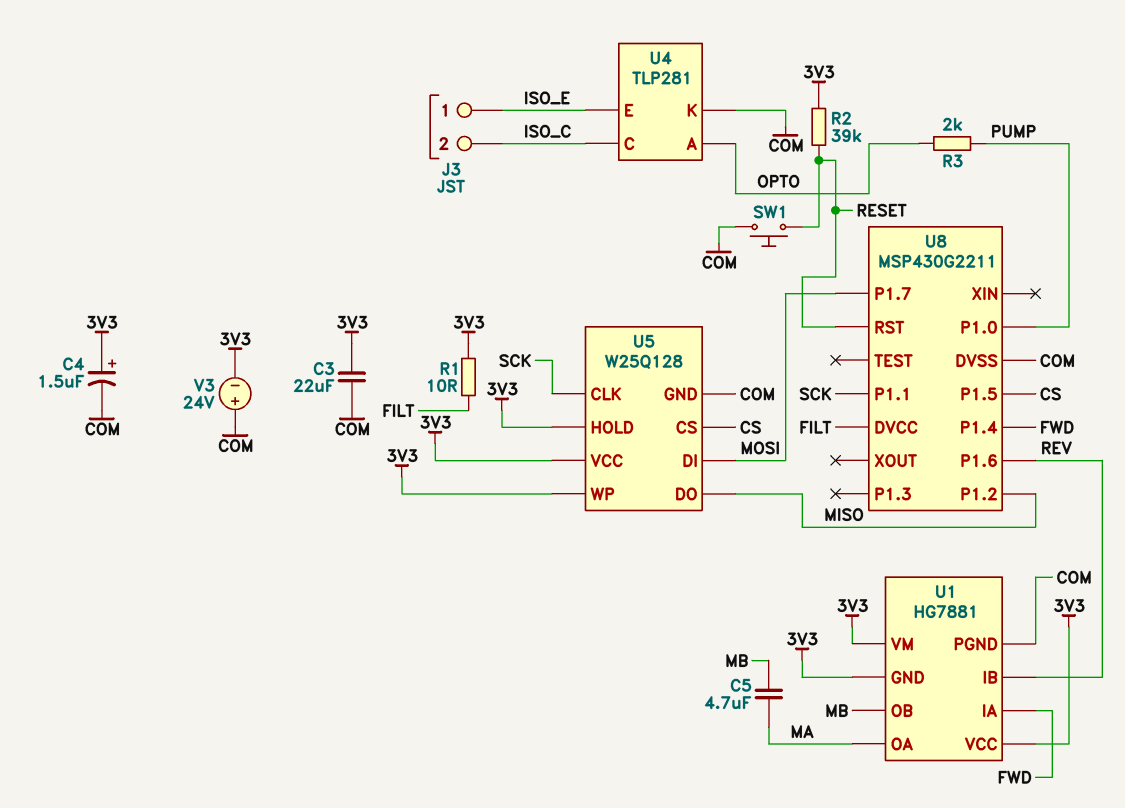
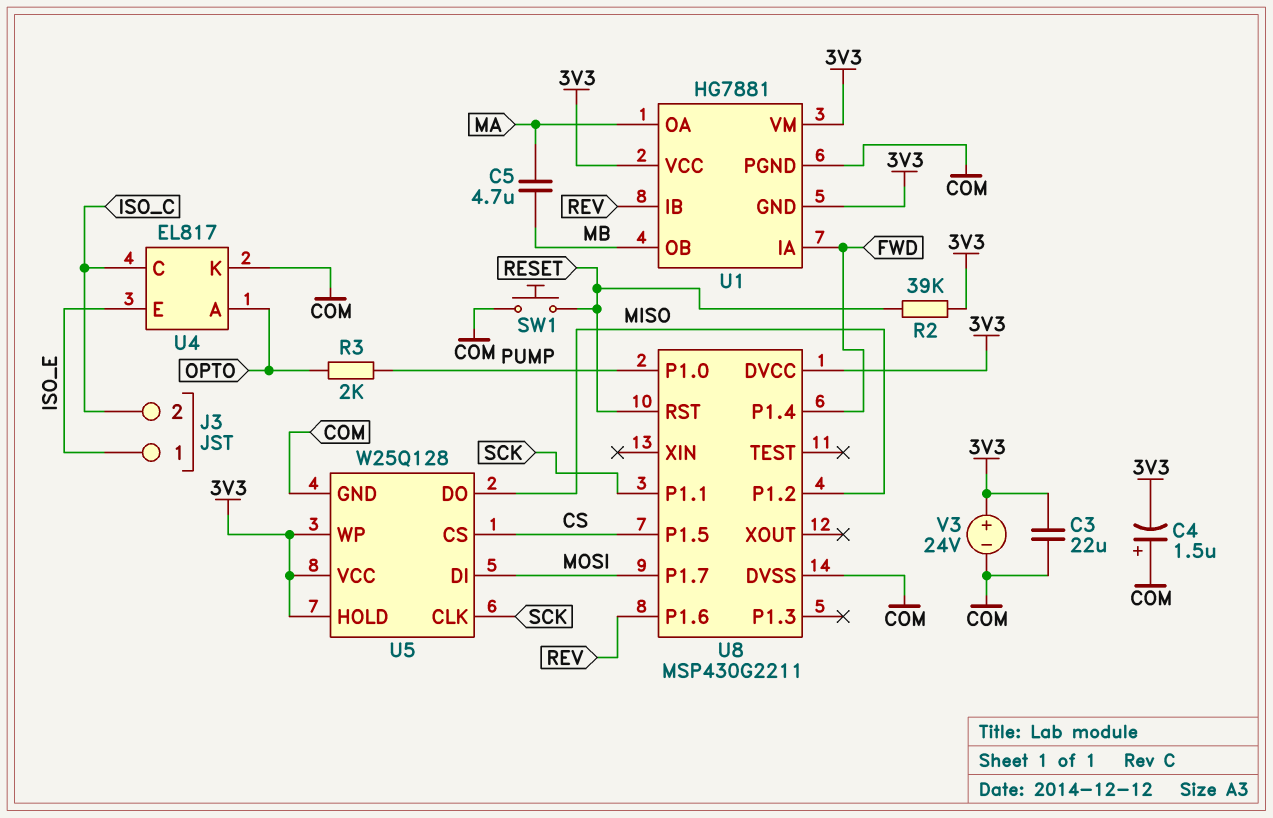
C4: 1.5uF (plus 3V3, minus COM) -> 1.5uF (plus COM, minus 3V3)
R1: 10 (3V3, FILT) -> none
U4: TLP281 -> EL817
U8 pin DVCC: FILT -> 3V3
V3: 24V (plus COM, minus 3V3) -> 24V (plus 3V3, minus COM)

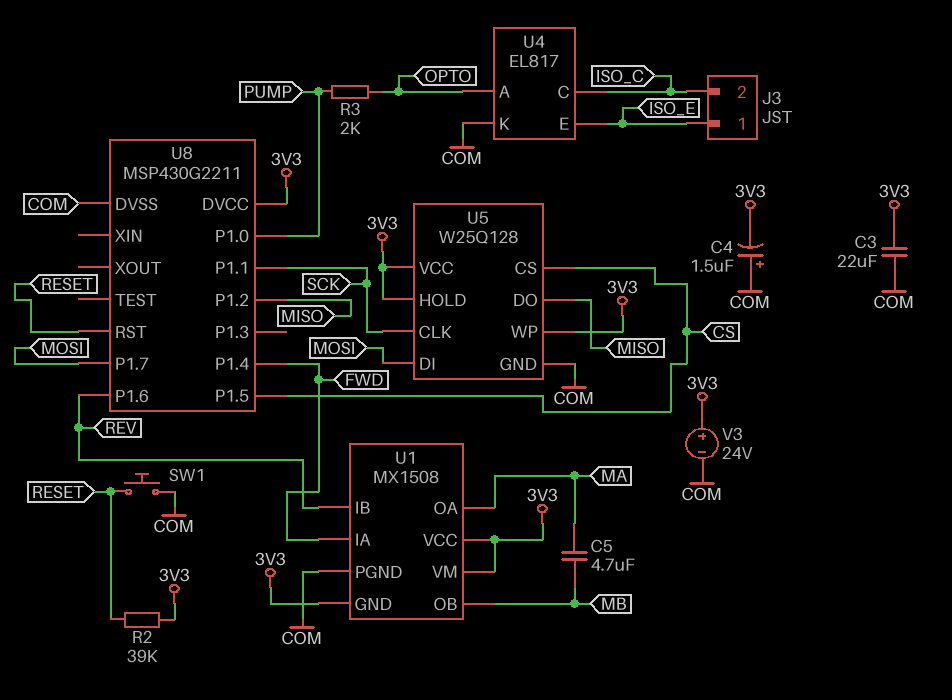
U1: HG7881 -> MX1508

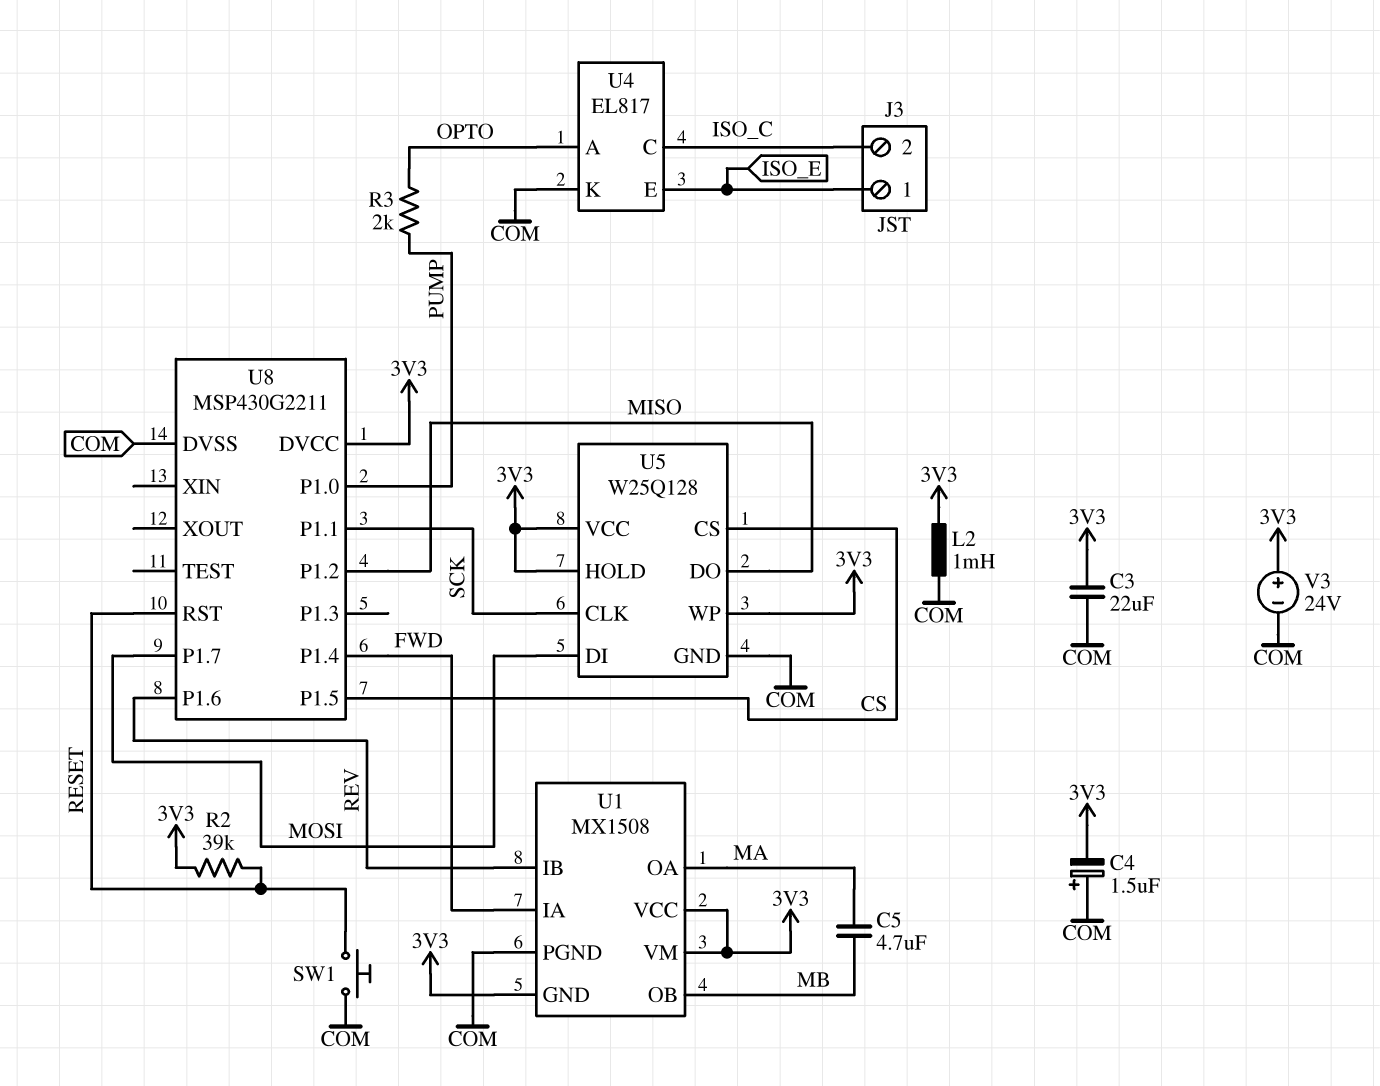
L2: none -> 1mH (3V3, COM)

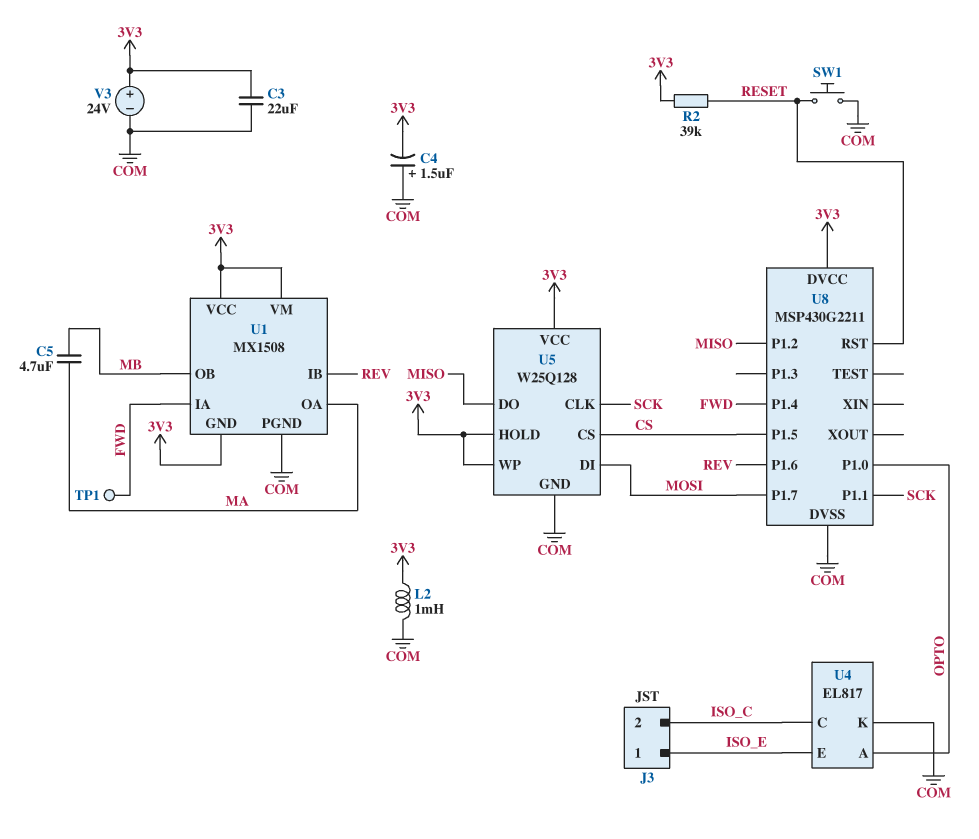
R3: 2k (OPTO, PUMP) -> none
TP1: none -> test point (FWD)
U8 pin P1.0: PUMP -> OPTO

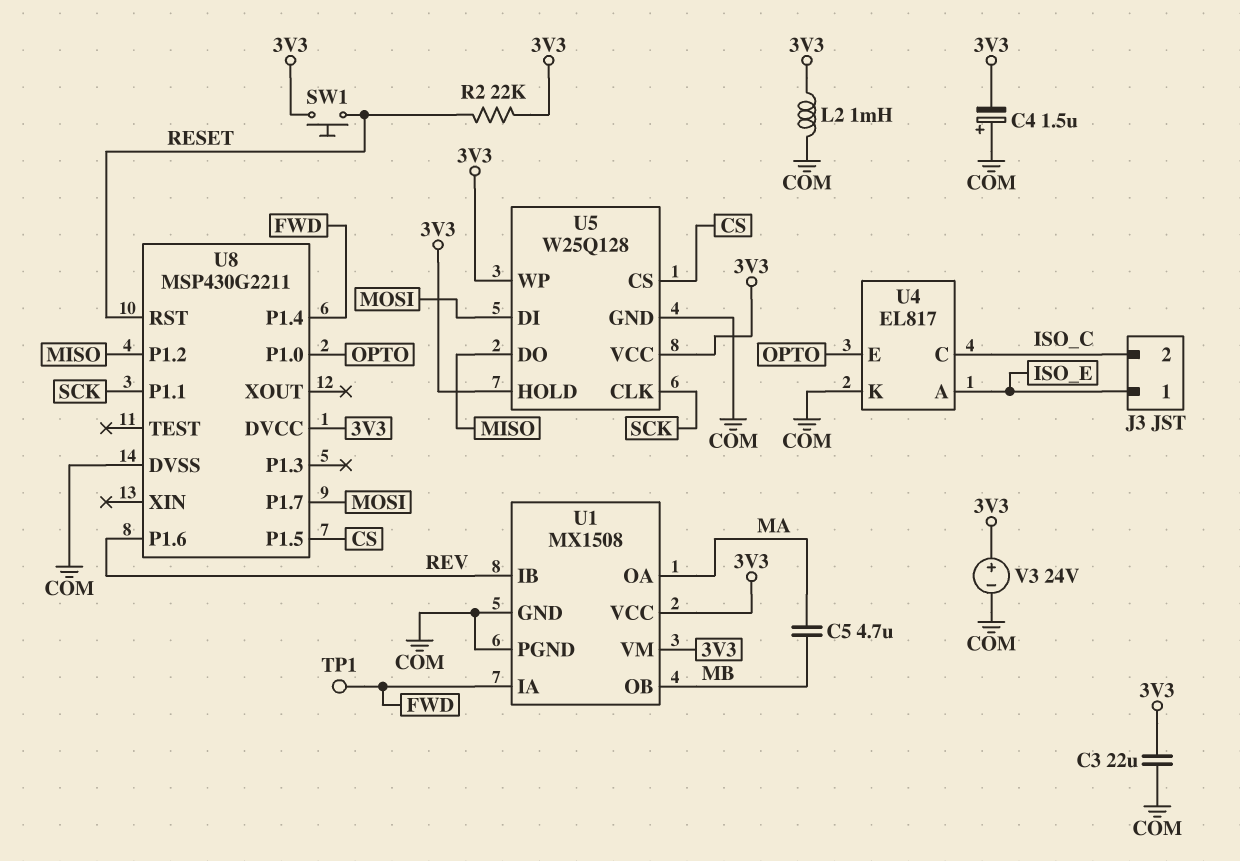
R2: 39k (3V3, RESET) -> 22k (3V3, RESET)
SW1: button (COM, RESET) -> button (3V3, RESET)
U1 pin GND: 3V3 -> COM
U4 pin A: OPTO -> ISO_E
U4 pin E: ISO_E -> OPTO

